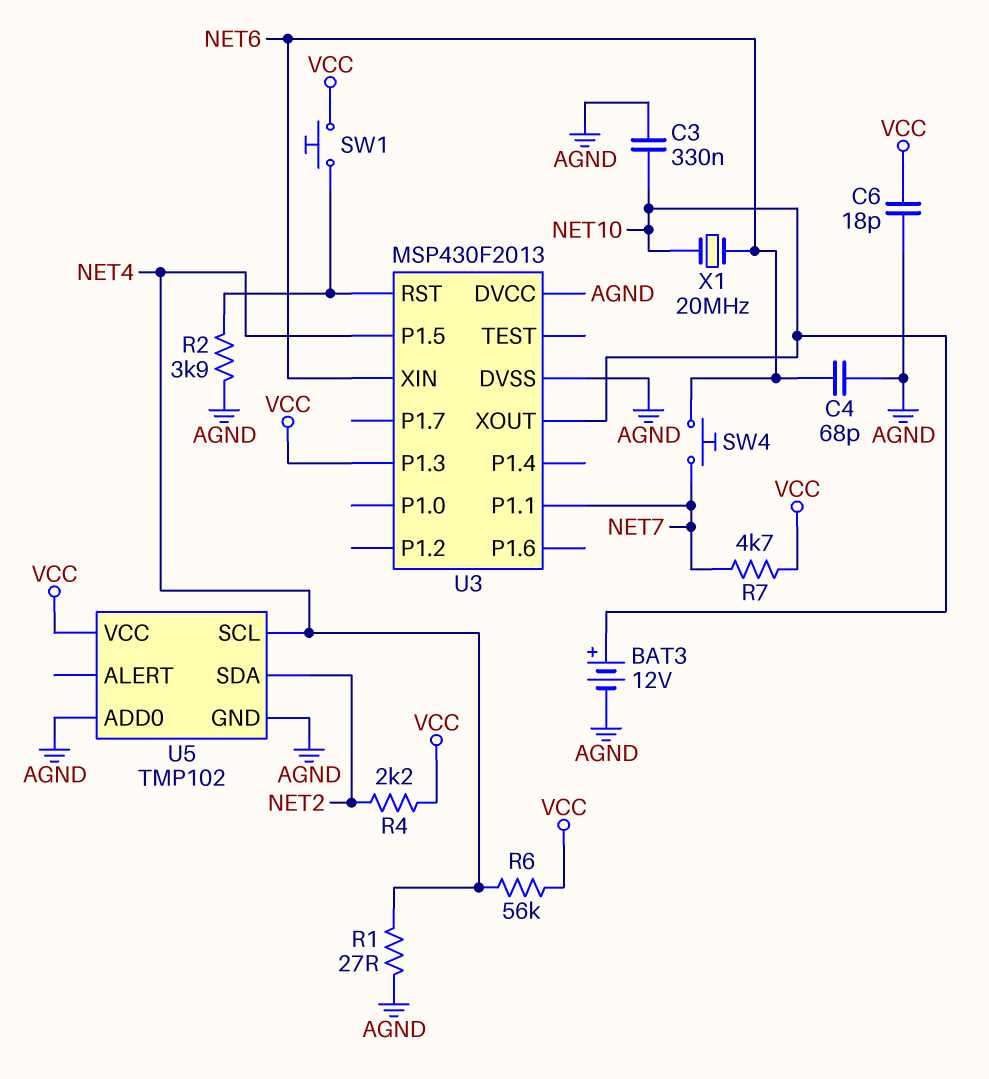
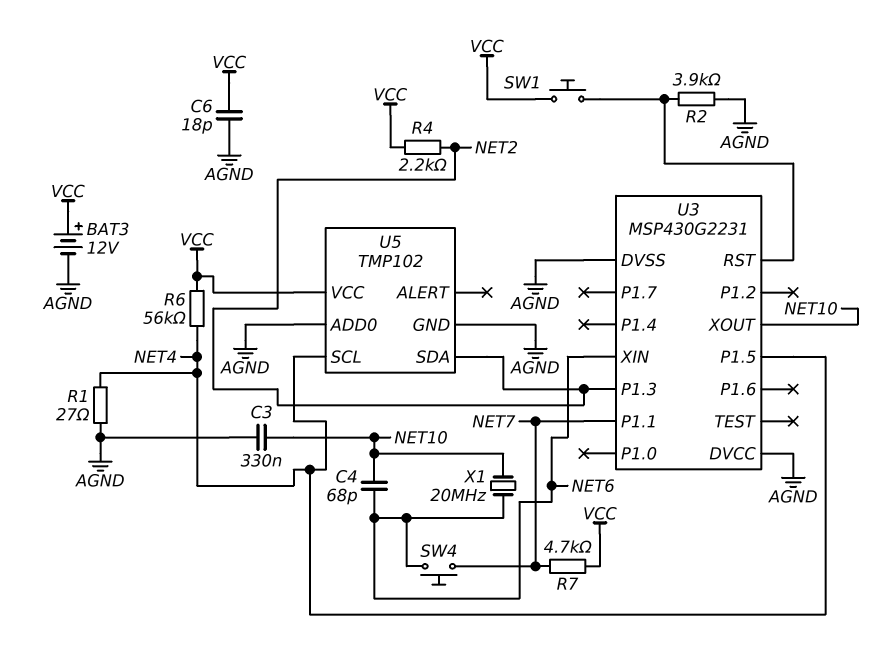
BAT3: 12V (plus NET10, minus AGND) -> 12V (plus VCC, minus AGND)
C4: 68pF (AGND, NET6) -> 68pF (NET6, NET10)
U3: MSP430F2013 -> MSP430G2231
U3 pin P1.3: VCC -> NET2

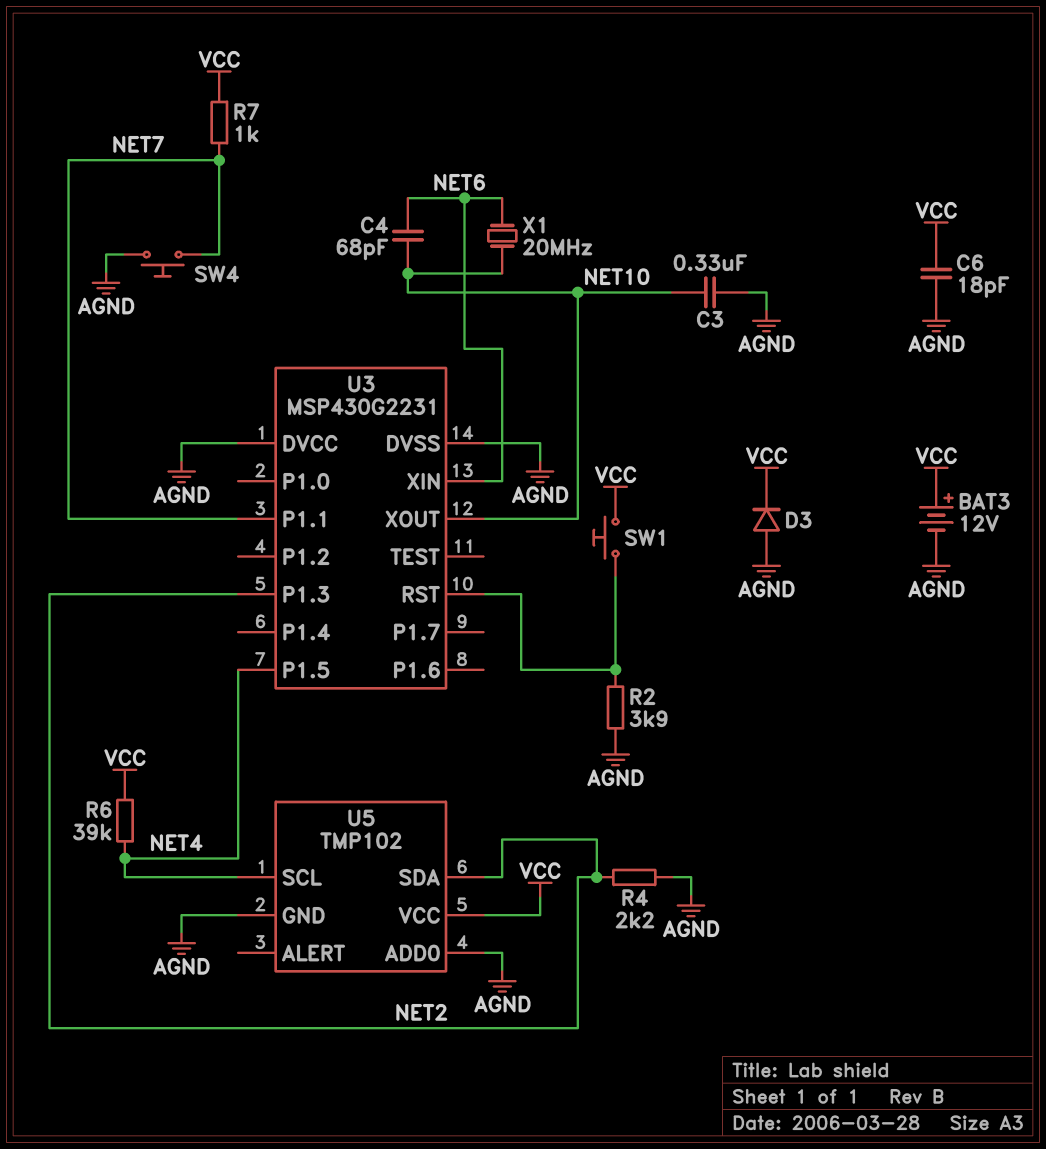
D3: none -> diode (A AGND, K VCC)
R1: 27 (AGND, NET4) -> none
R4: 2.2k (NET2, VCC) -> 2.2k (AGND, NET2)
R6: 56k (NET4, VCC) -> 39k (NET4, VCC)
R7: 4.7k (NET7, VCC) -> 1k (NET7, VCC)
SW4: button (NET6, NET7) -> button (AGND, NET7)

